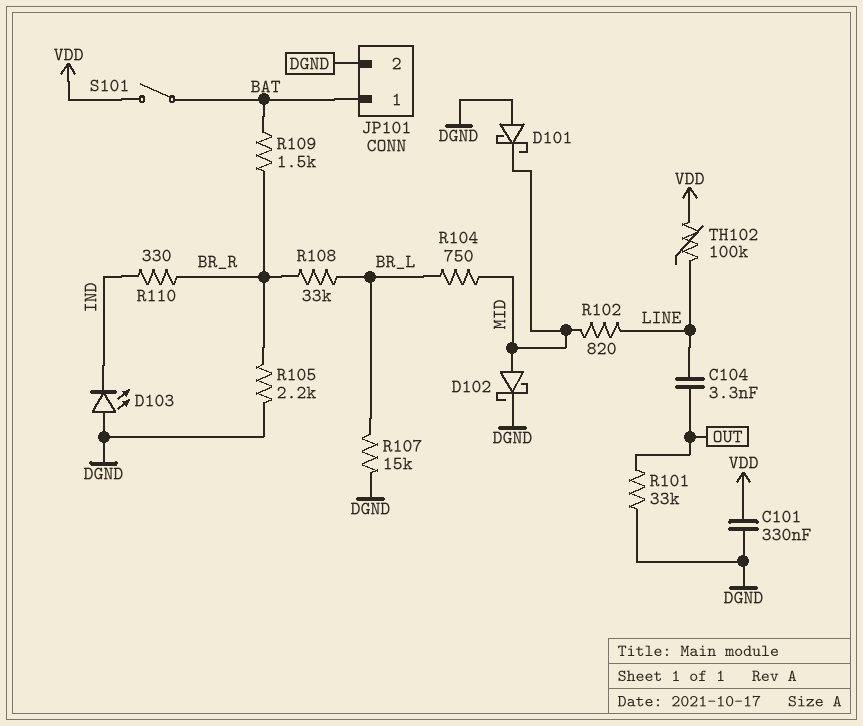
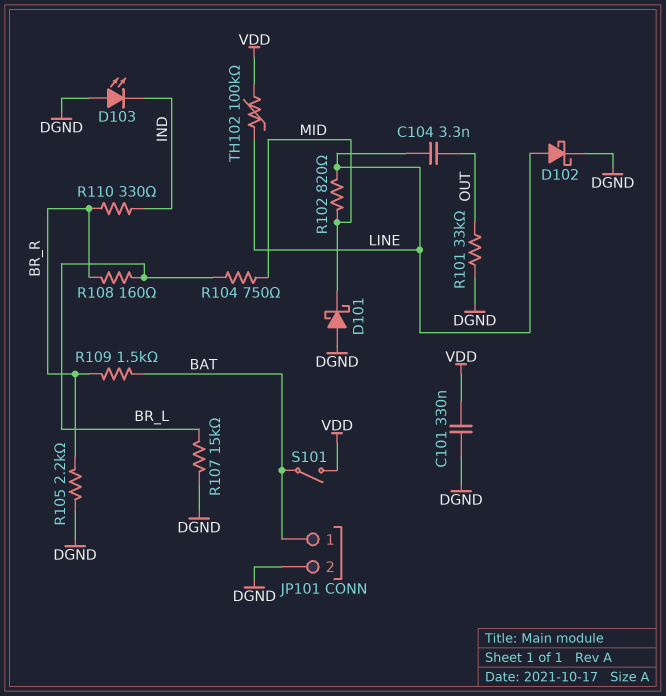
D102: schottky (A MID, K DGND) -> schottky (A LINE, K DGND)
R108: 33k (BR_L, BR_R) -> 160 (BR_L, BR_R)

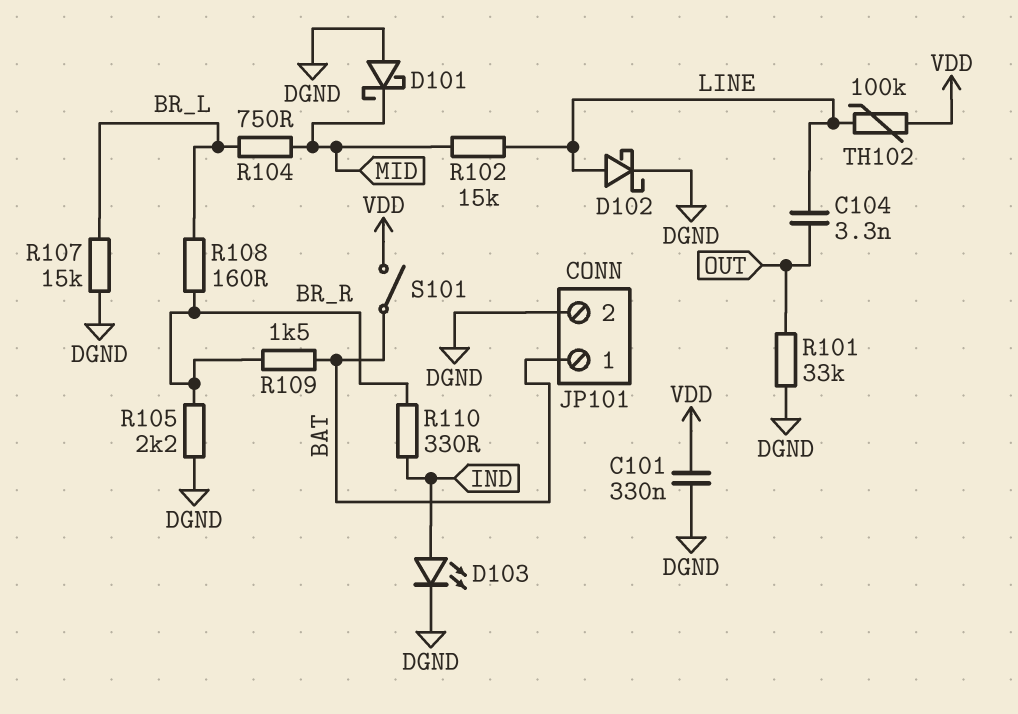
D103: LED (A DGND, K IND) -> LED (A IND, K DGND)
R102: 820 (LINE, MID) -> 15k (LINE, MID)

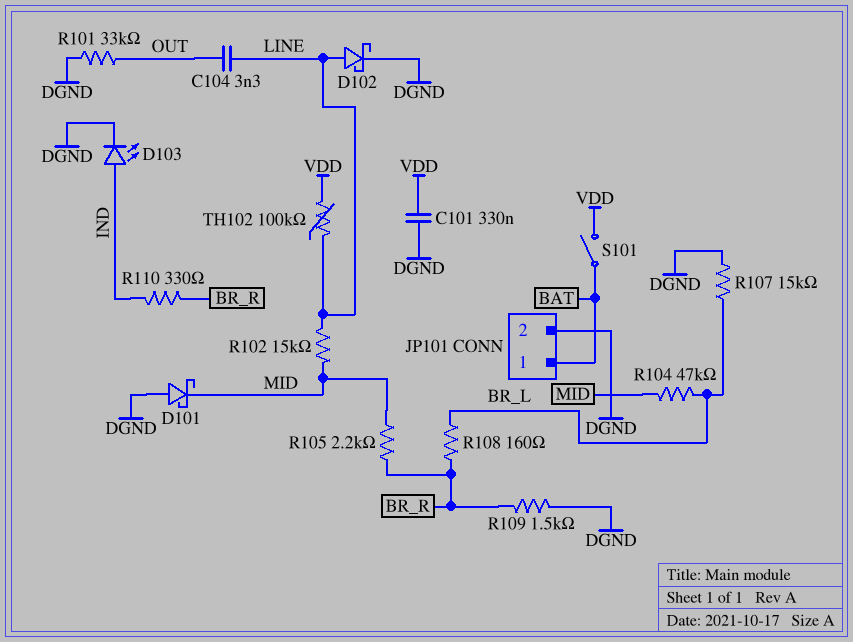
R104: 750 (BR_L, MID) -> 47k (BR_L, MID)
R105: 2.2k (BR_R, DGND) -> 2.2k (BR_R, MID)
R109: 1.5k (BAT, BR_R) -> 1.5k (BR_R, DGND)

